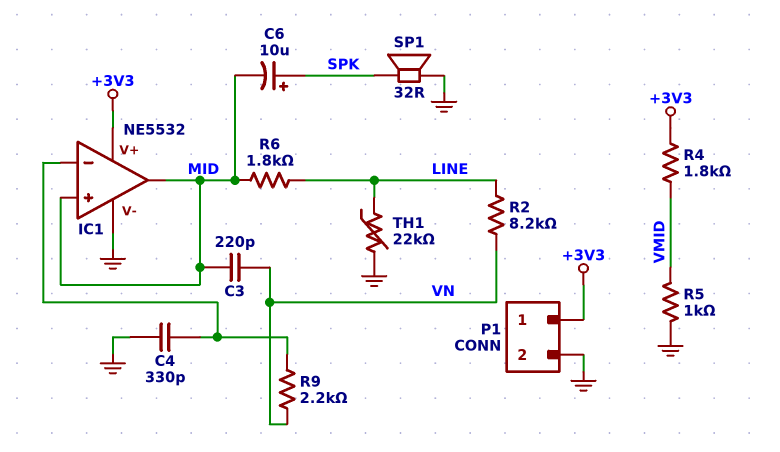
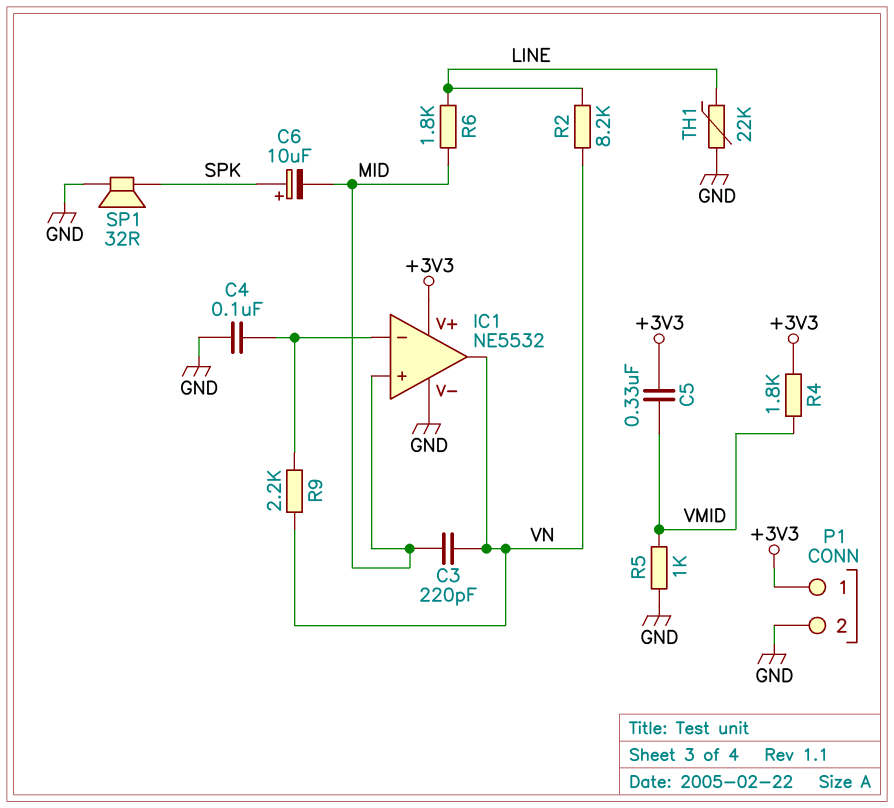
C4: 330pF (GND, IC1/in-) -> 100nF (GND, IC1/in-)
C5: none -> 330nF (+3V3, VMID)
IC1 pin out: MID -> VN

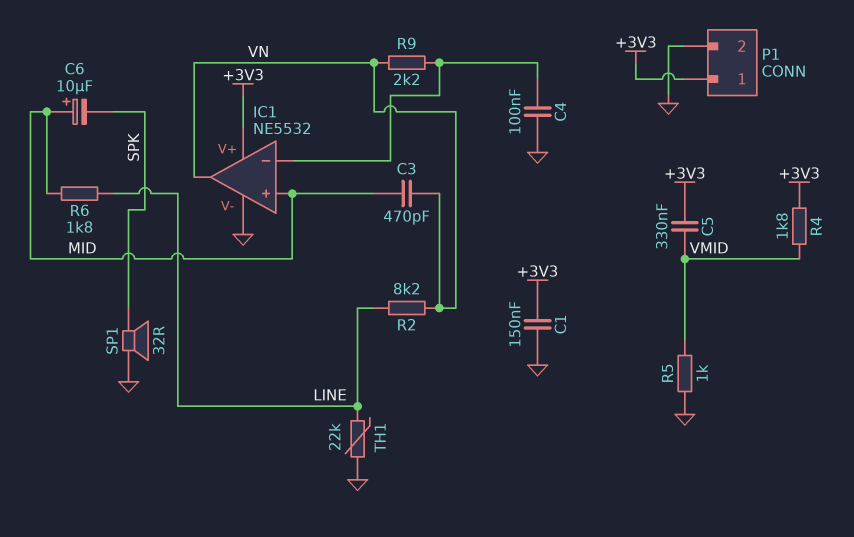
C1: none -> 150nF (+3V3, GND)
C3: 220pF (MID, VN) -> 470pF (MID, VN)
C6: 10uF (plus SPK, minus MID) -> 10uF (plus MID, minus SPK)

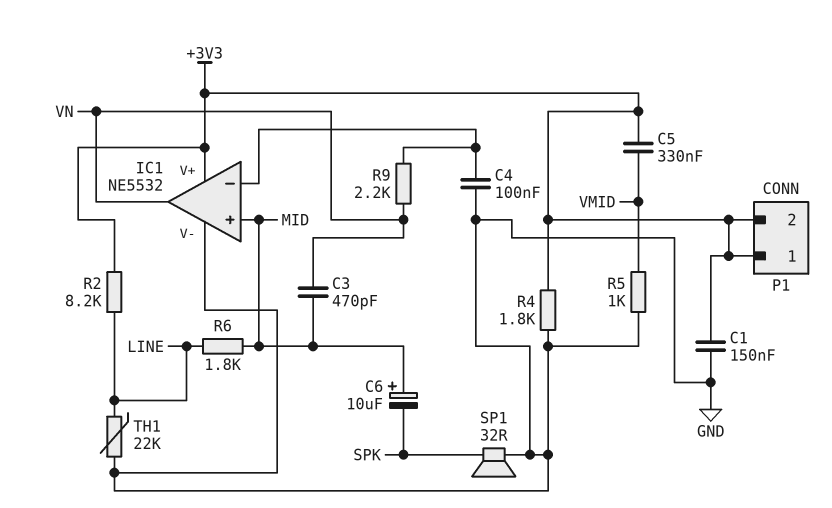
P1 pin 2: GND -> +3V3
R2: 8.2k (LINE, VN) -> 8.2k (+3V3, LINE)
R4: 1.8k (+3V3, VMID) -> 1.8k (+3V3, GND)

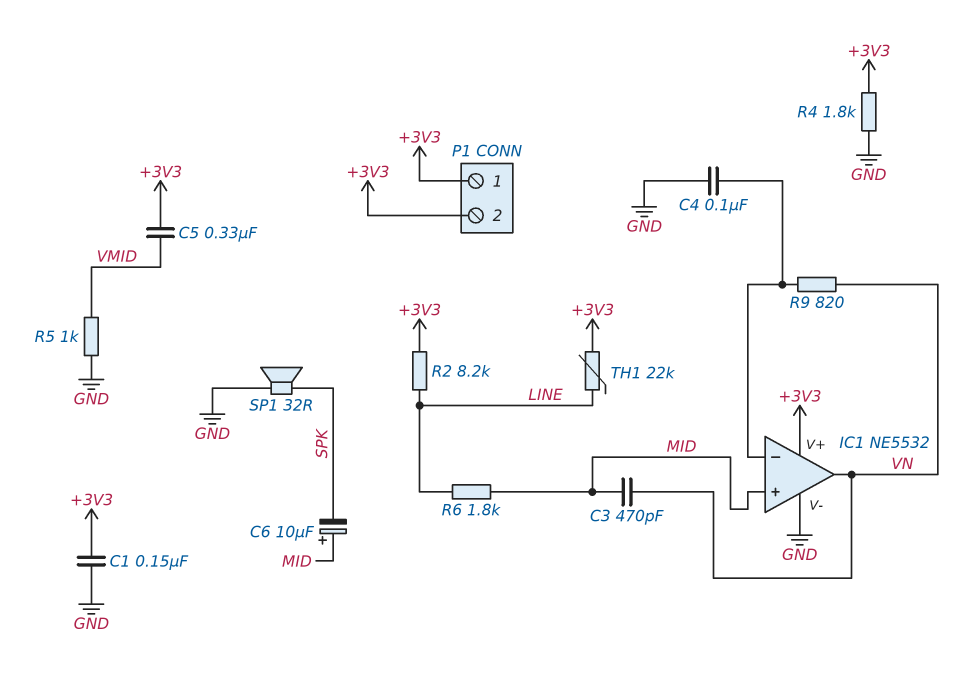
R9: 2.2k (IC1/in-, VN) -> 820 (IC1/in-, VN)
TH1: 22k (GND, LINE) -> 22k (+3V3, LINE)

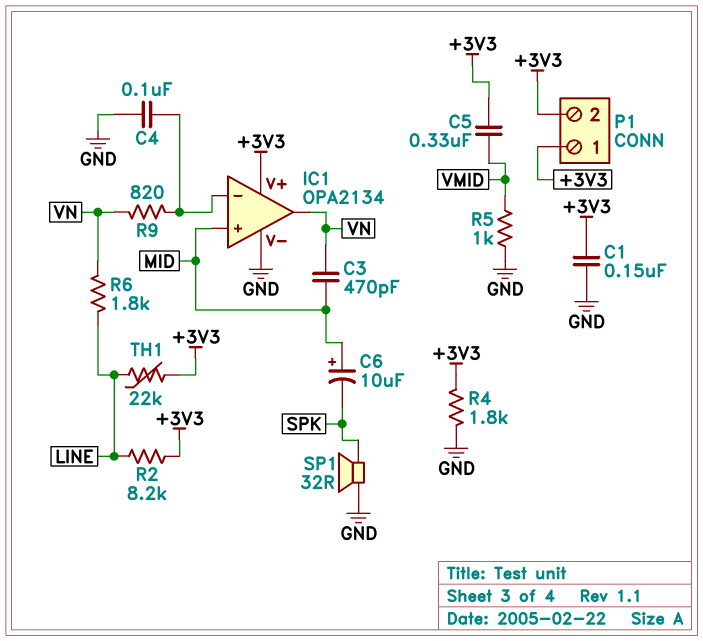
IC1: NE5532 -> OPA2134
R6: 1.8k (LINE, MID) -> 1.8k (LINE, VN)

